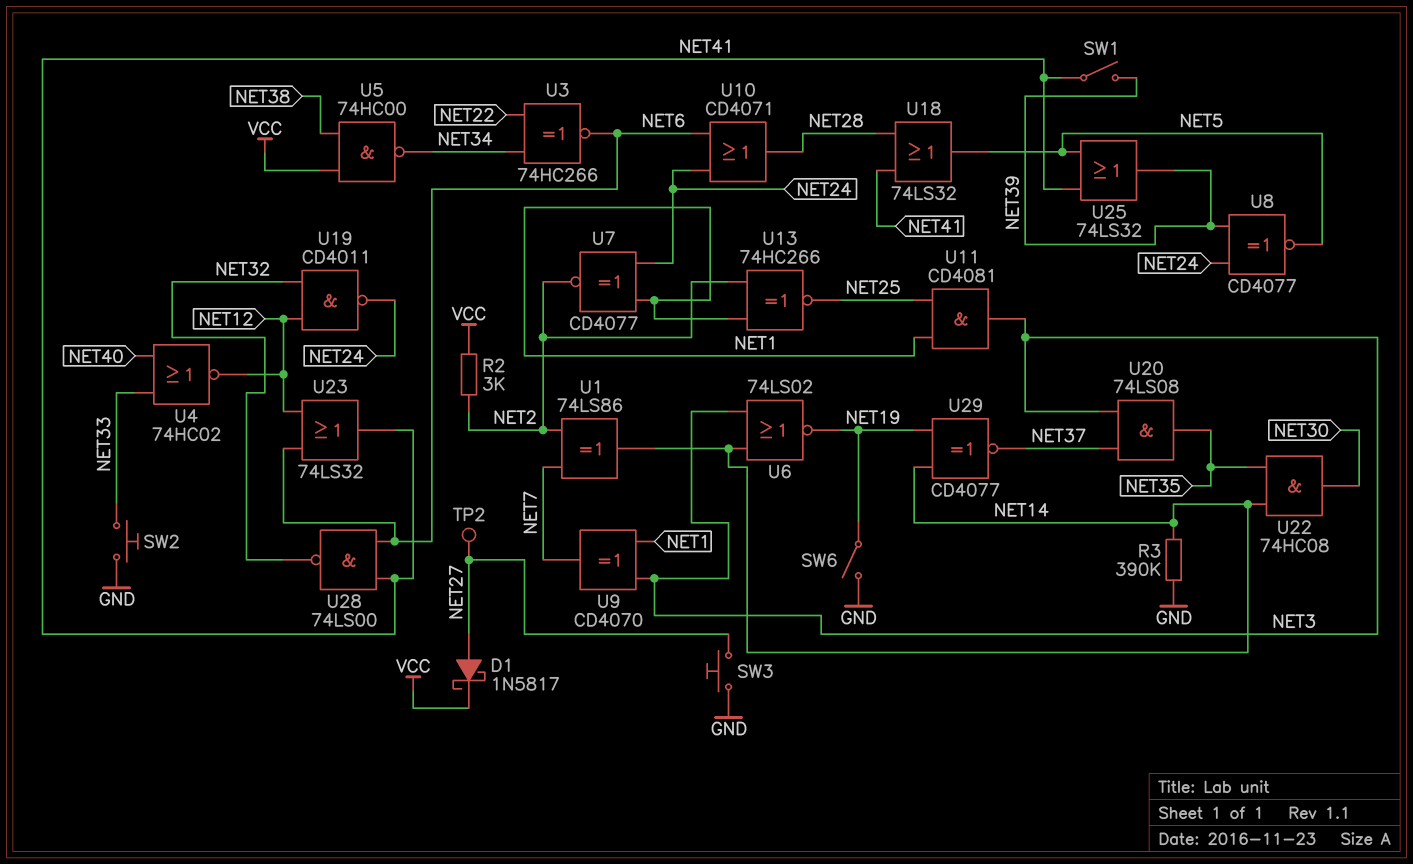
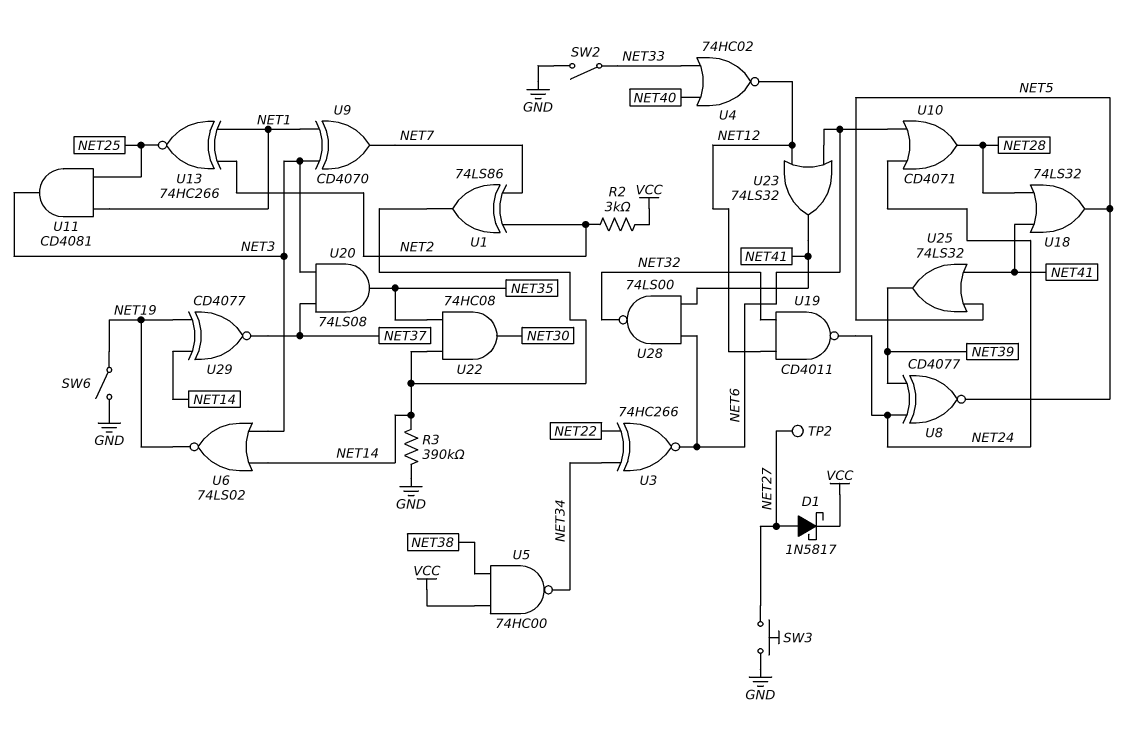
SW1: switch (NET39, NET41) -> none
SW2: button (GND, NET33) -> switch (GND, NET33)
U7: XNOR CD4077 (in NET1, in NET24, out NET2) -> none

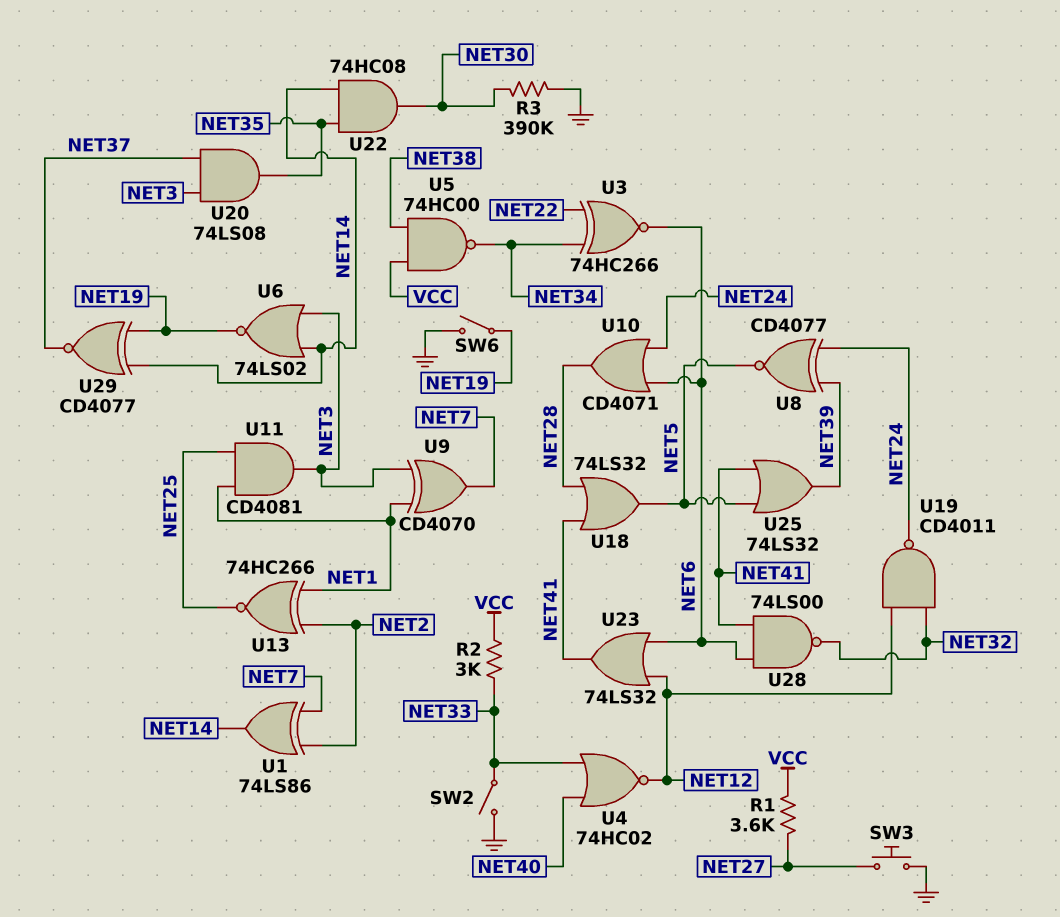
D1: schottky 1N5817 (A NET27, K VCC) -> none
R1: none -> 3.6k (NET27, VCC)
R2: 3k (NET2, VCC) -> 3k (NET33, VCC)
R3: 390k (GND, NET14) -> 390k (GND, NET30)
TP2: test point (NET27) -> none

